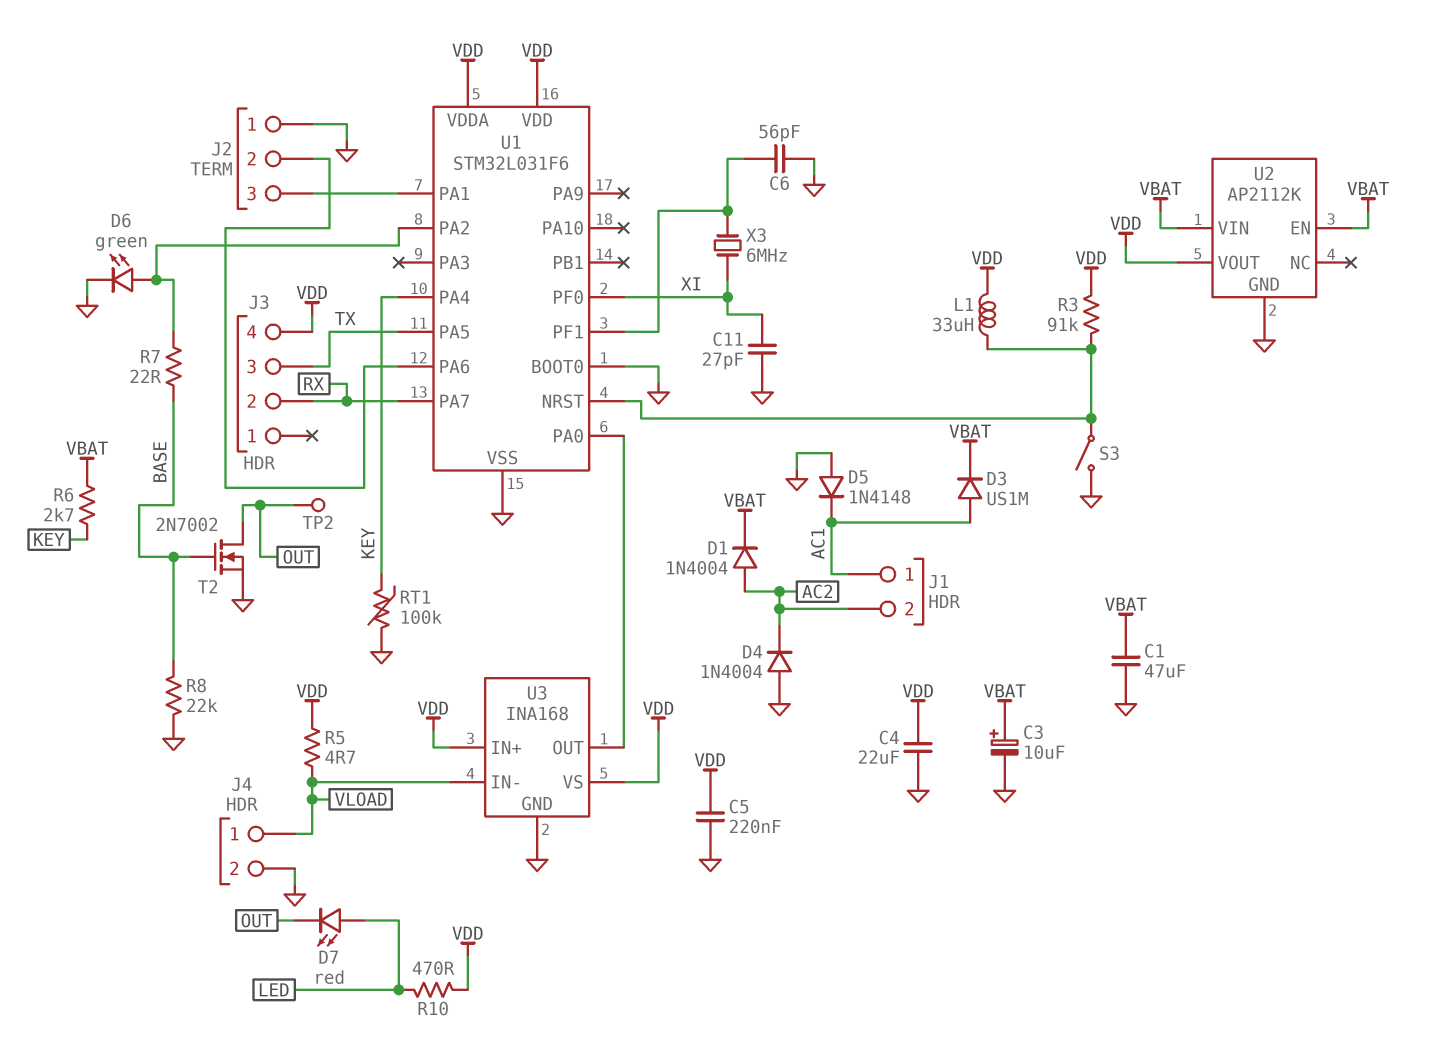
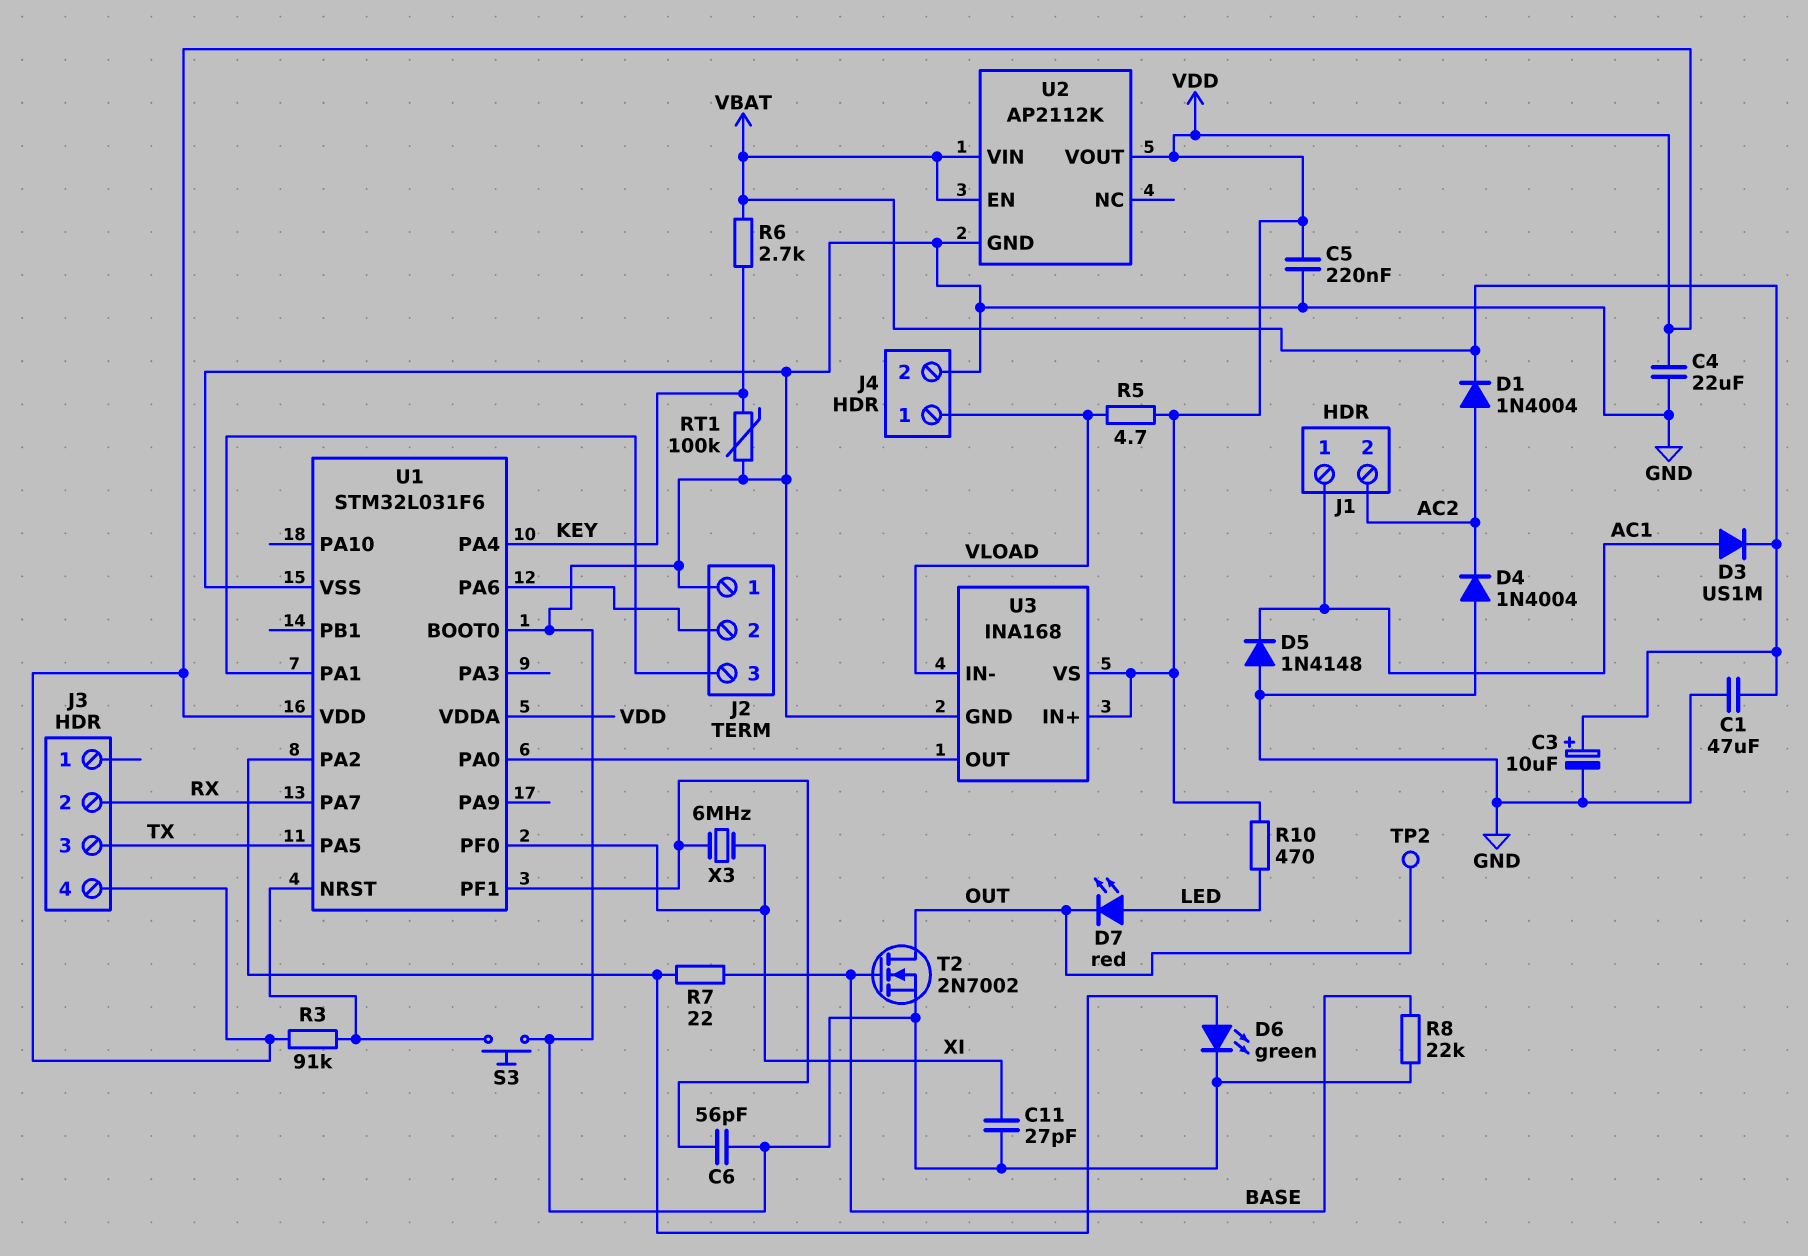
L1: 33uH (U1/NRST, VDD) -> none
S3: switch (GND, U1/NRST) -> button (GND, U1/NRST)

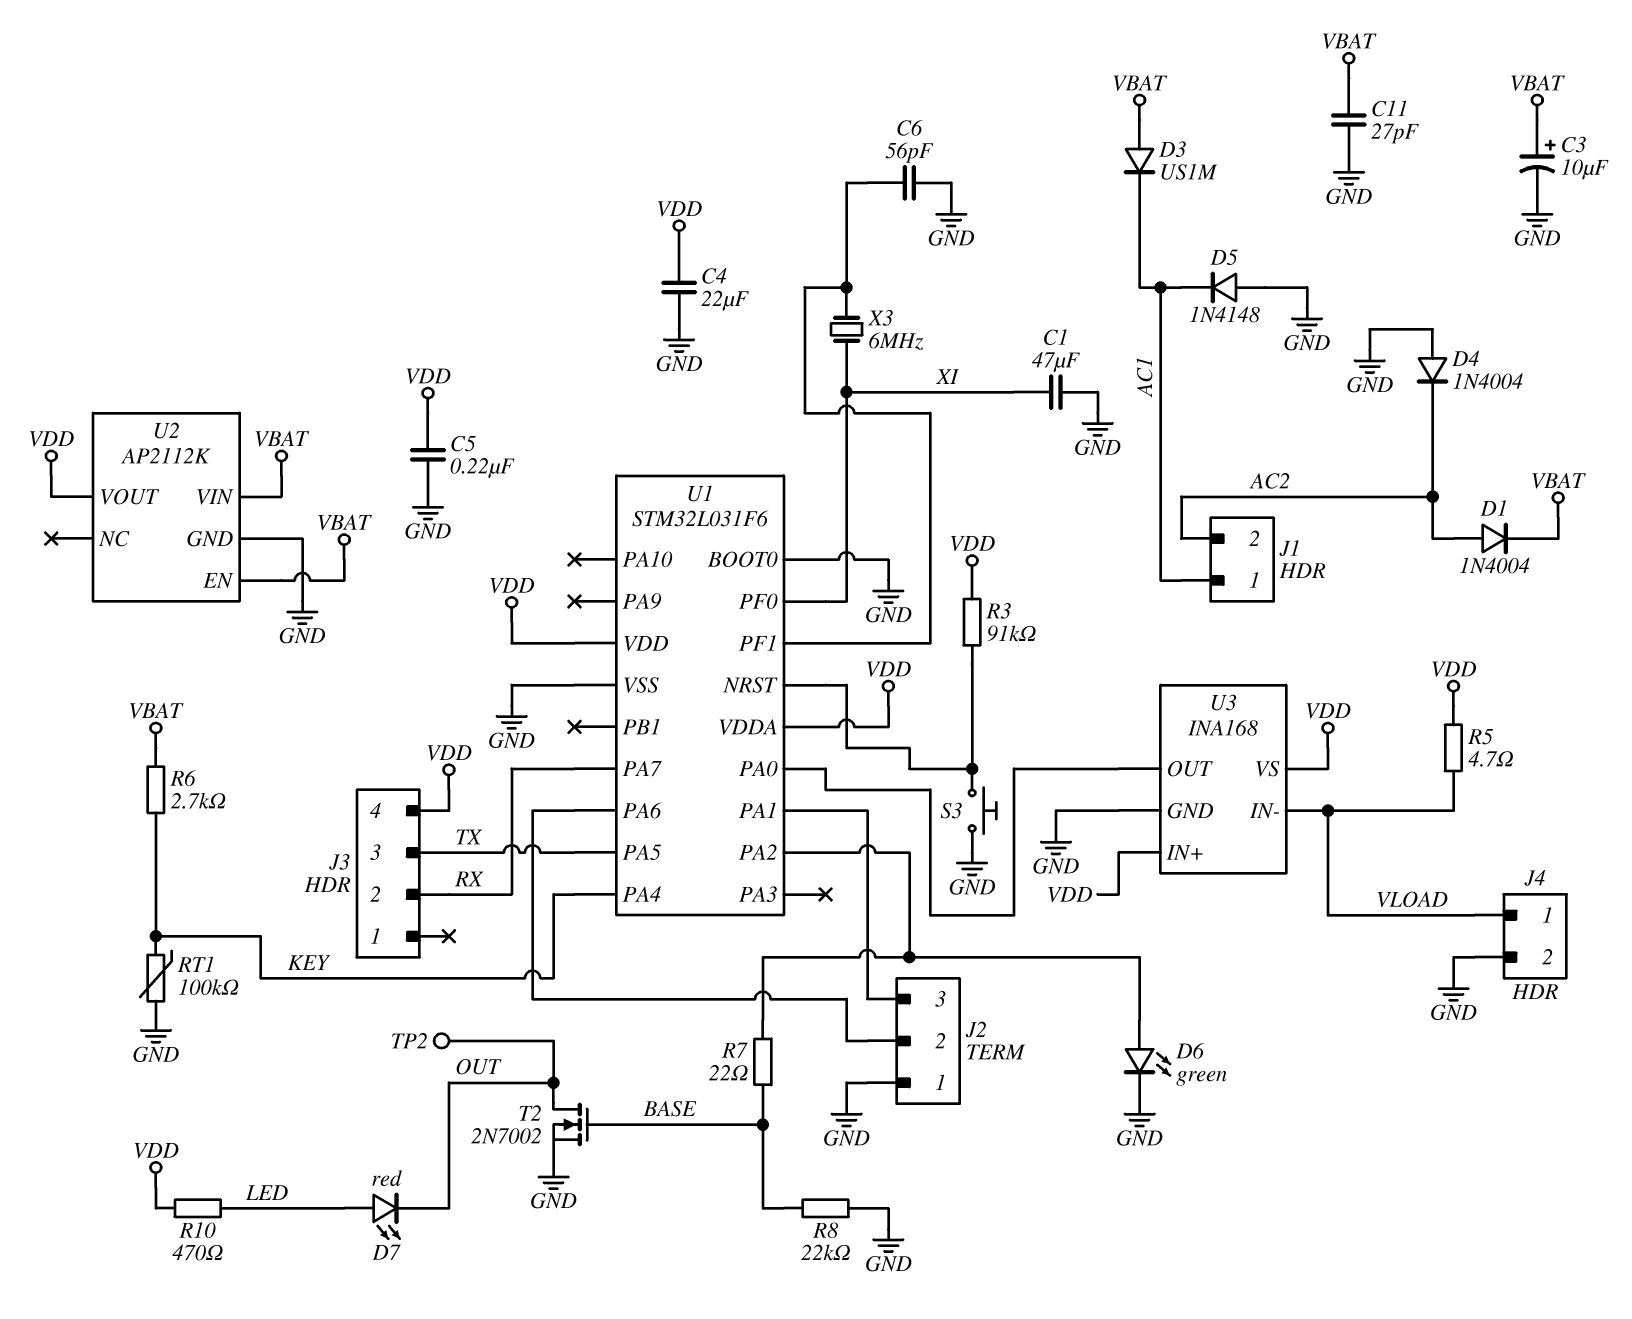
C1: 47uF (GND, VBAT) -> 47uF (GND, XI)
C11: 27pF (GND, XI) -> 27pF (GND, VBAT)
D3: diode US1M (A AC1, K VBAT) -> diode US1M (A VBAT, K AC1)

